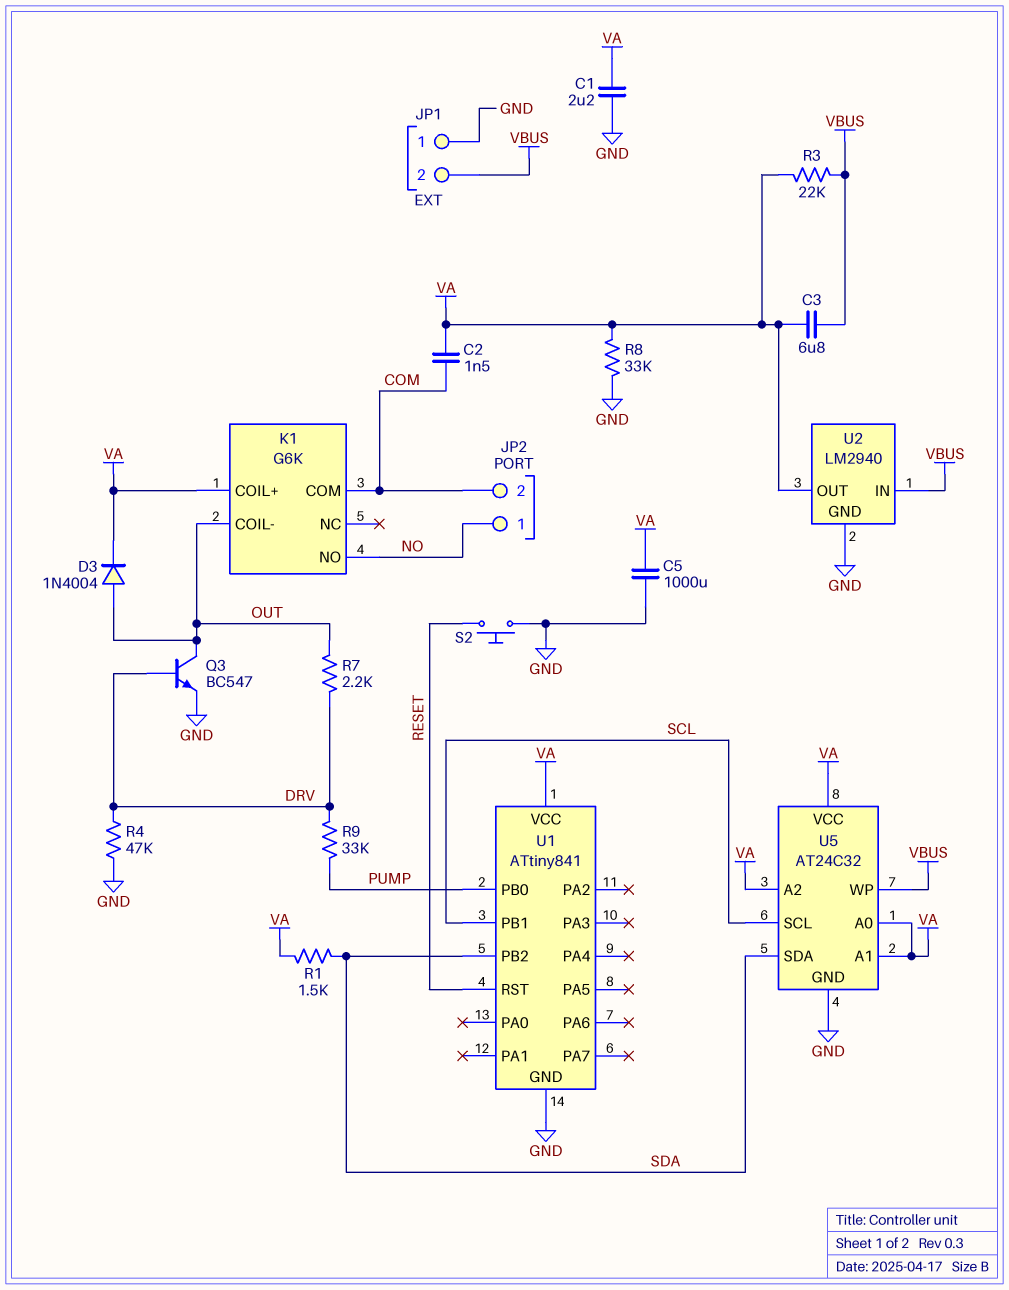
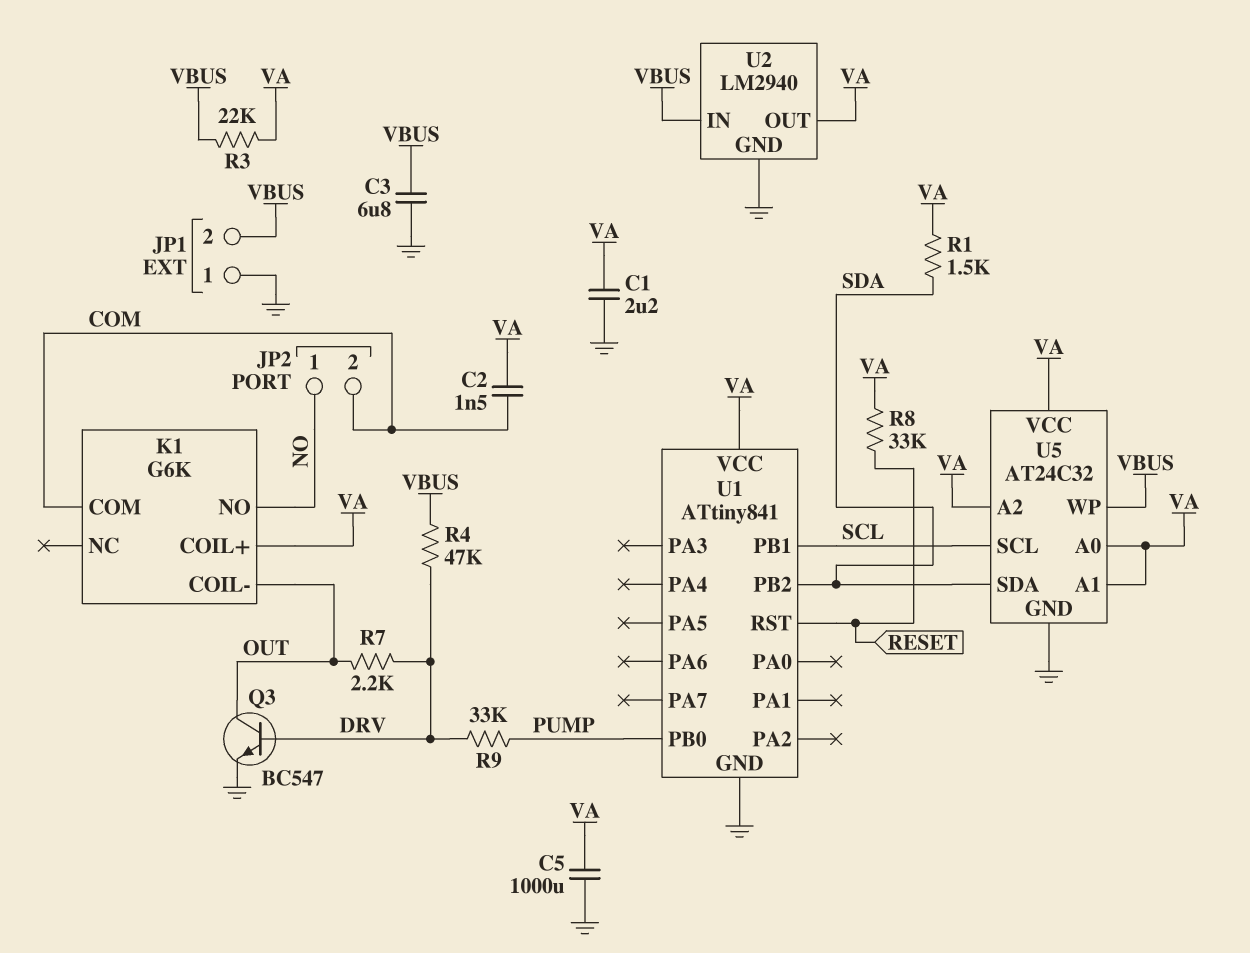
C3: 6.8uF (VA, VBUS) -> 6.8uF (GND, VBUS)
D3: diode 1N4004 (A OUT, K VA) -> none
R4: 47k (DRV, GND) -> 47k (DRV, VBUS)
R8: 33k (GND, VA) -> 33k (RESET, VA)
S2: button (GND, RESET) -> none

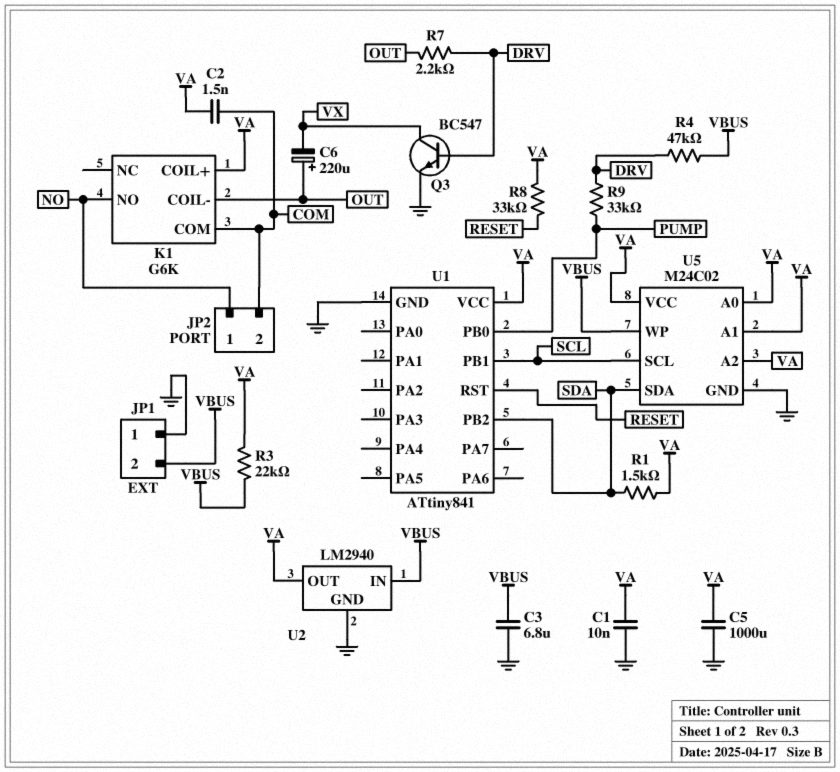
C1: 2.2uF (GND, VA) -> 10nF (GND, VA)
C6: none -> 220uF (plus OUT, minus VX)
Q3: NPN BC547 (B DRV, C OUT, E GND) -> NPN BC547 (B DRV, C VX, E GND)
U5: AT24C32 -> M24C02

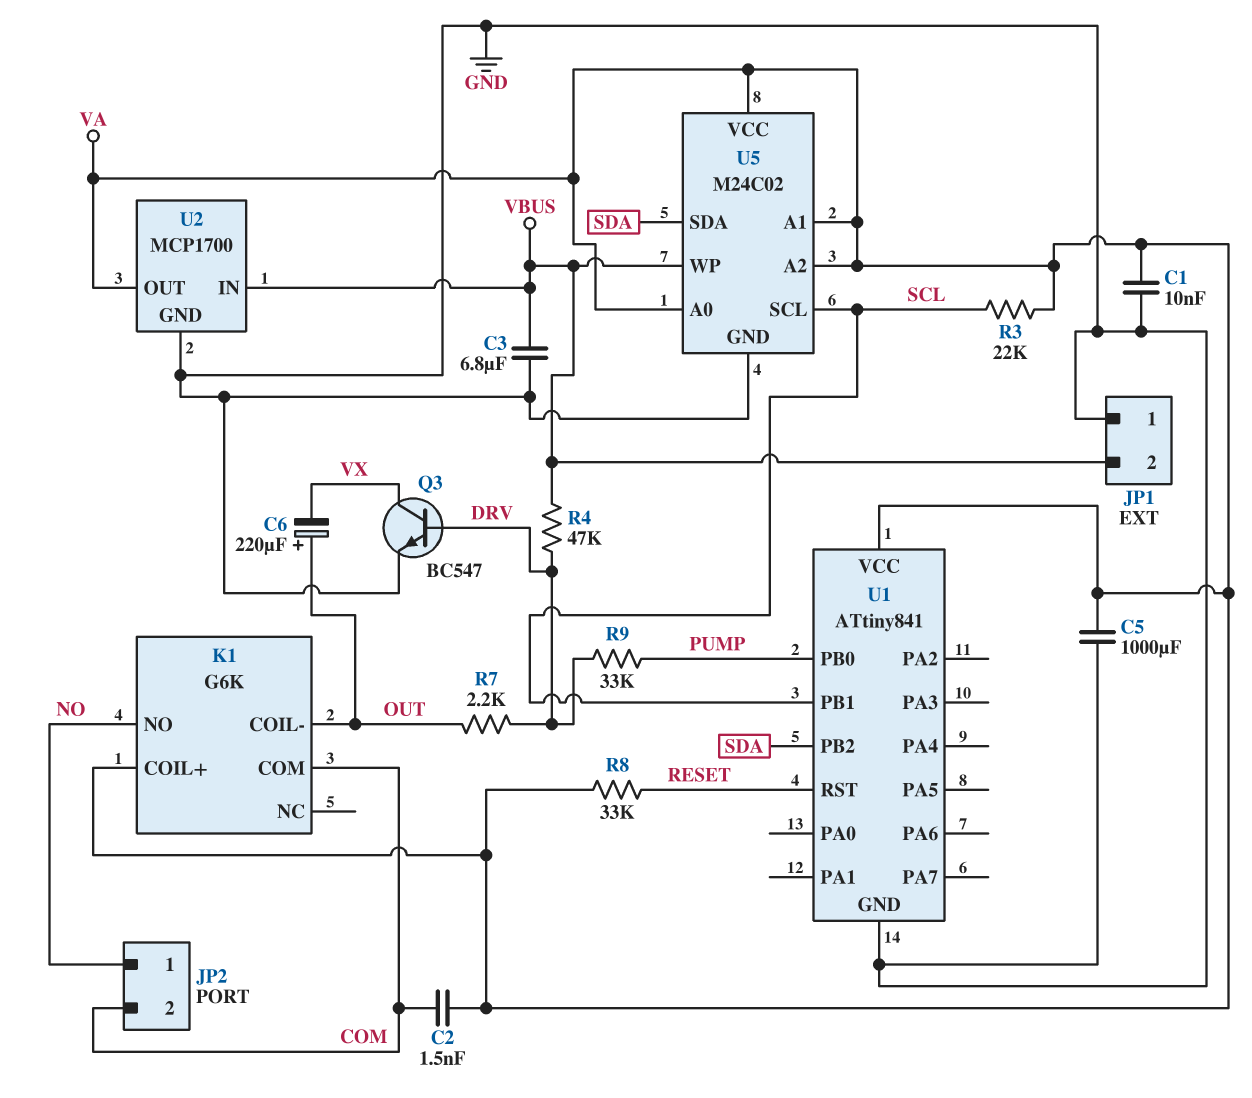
R1: 1.5k (SDA, VA) -> none
R3: 22k (VA, VBUS) -> 22k (SCL, VA)
U2: LM2940 -> MCP1700

